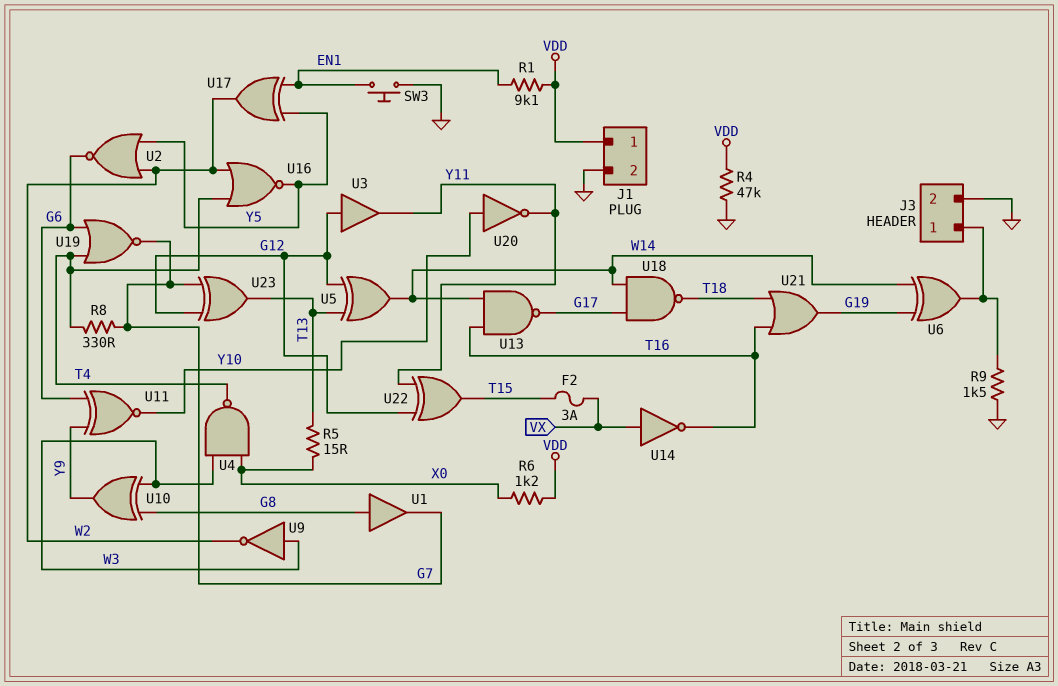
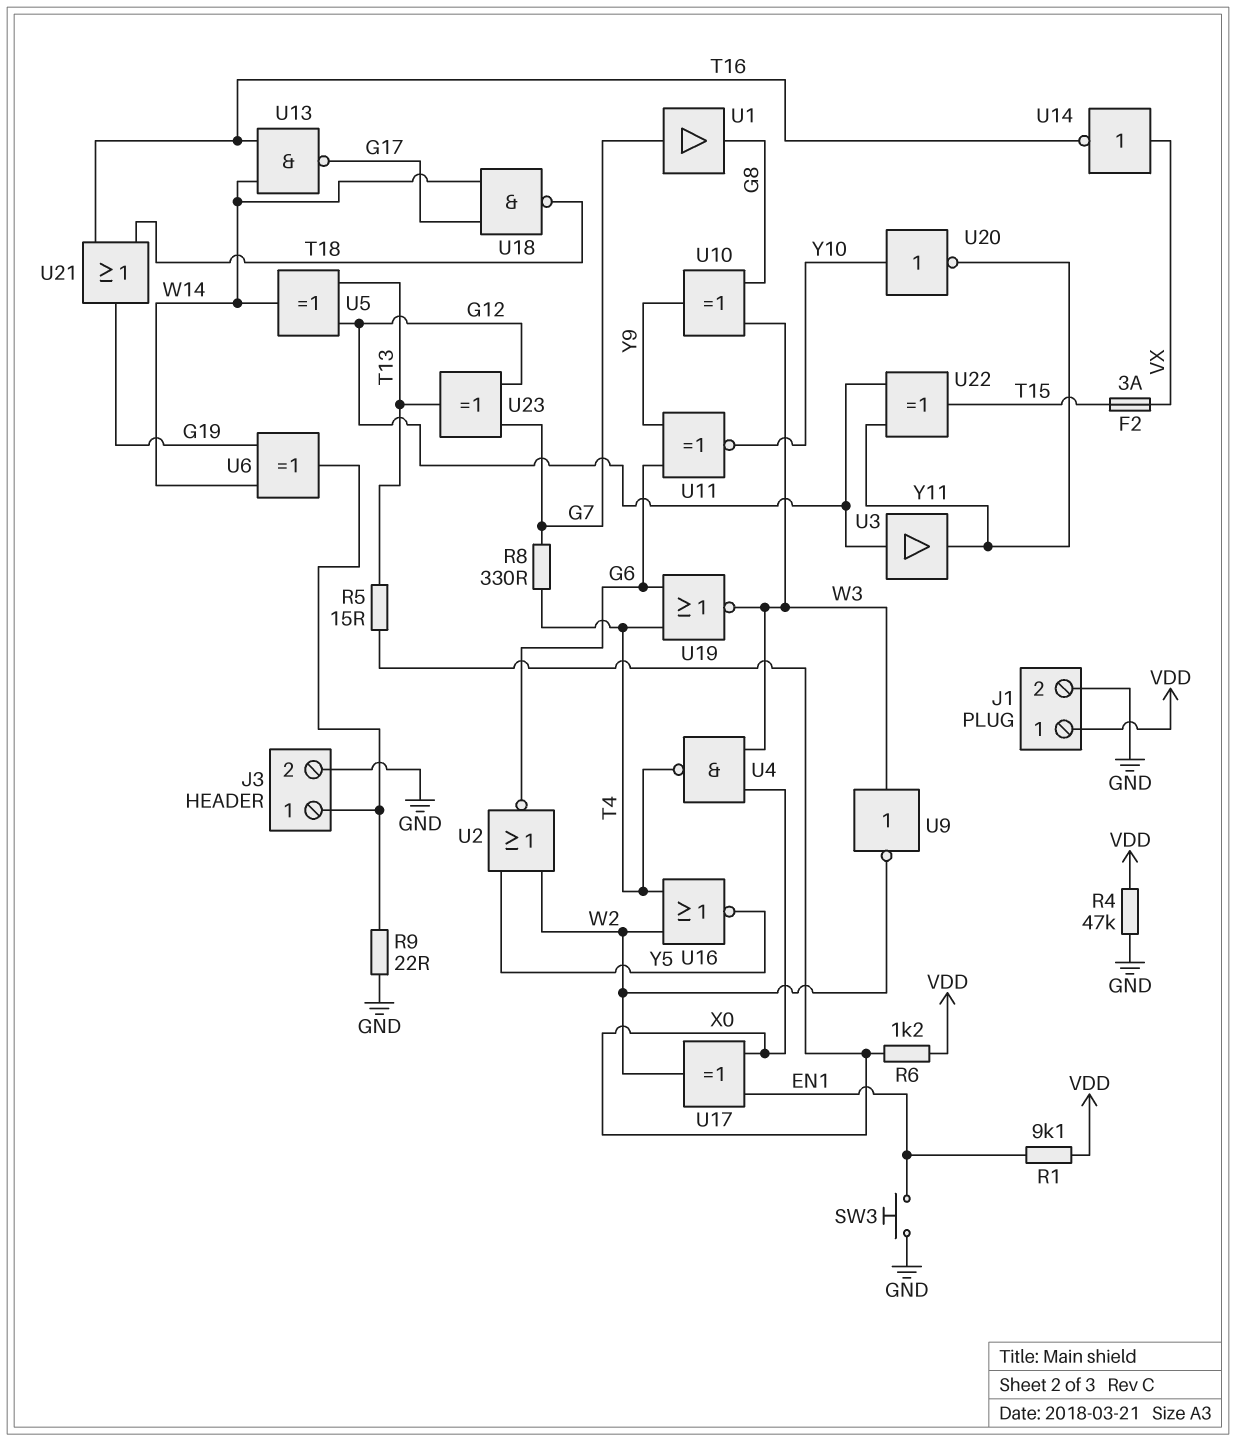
R9: 1.5k (GND, J3/1) -> 22 (GND, J3/1)
U1: buffer (in G8, out G7) -> buffer (in G7, out G8)
U17: XOR (in EN1, in Y5, out W2) -> XOR (in EN1, in X0, out W2)
U19: NOR (in G6, in T4, out G7) -> NOR (in G6, in T4, out W3)

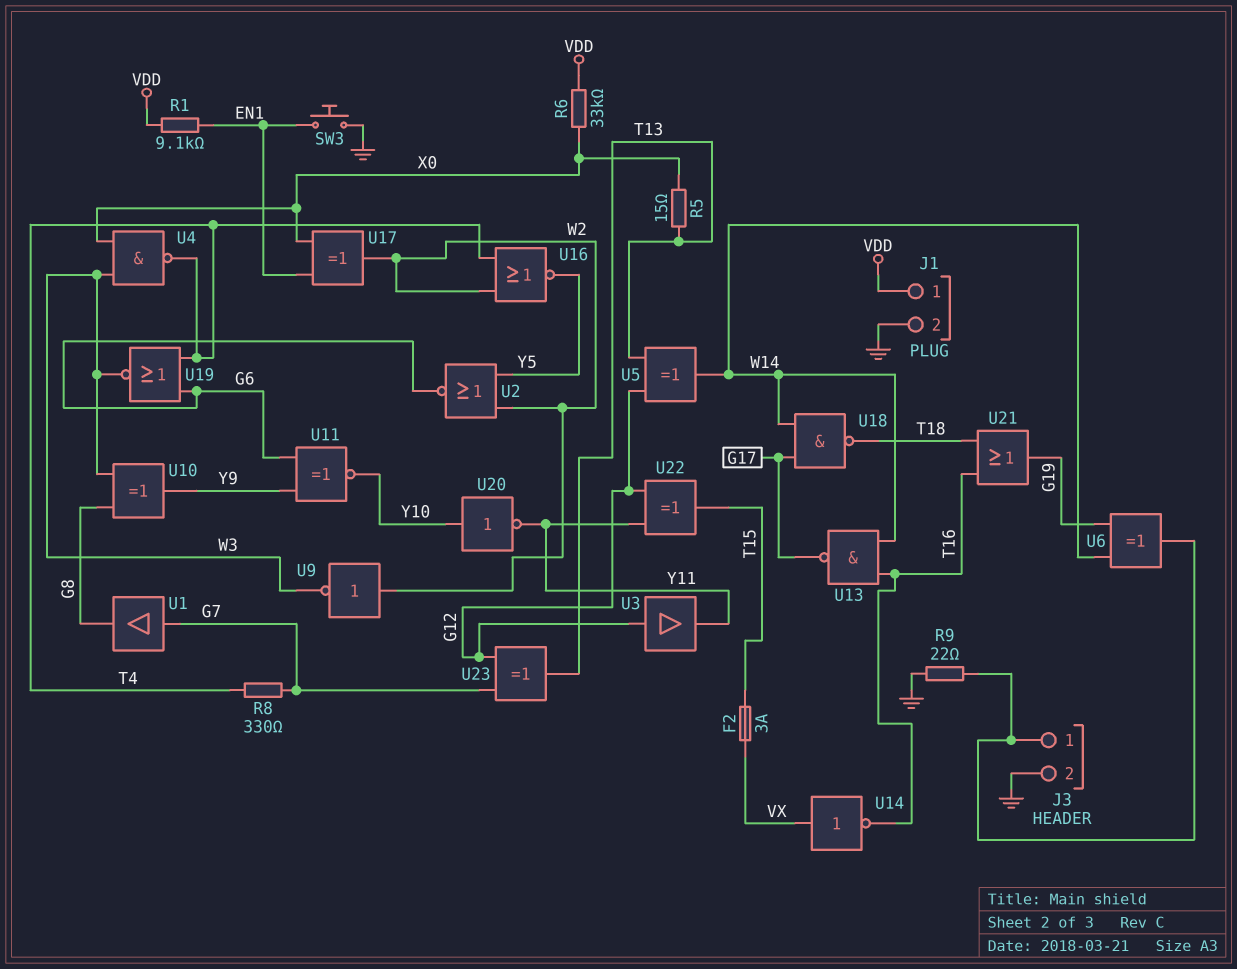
R4: 47k (GND, VDD) -> none
R6: 1.2k (VDD, X0) -> 33k (VDD, X0)
U9: NOT (in W3, out W2) -> NOT (in W2, out W3)

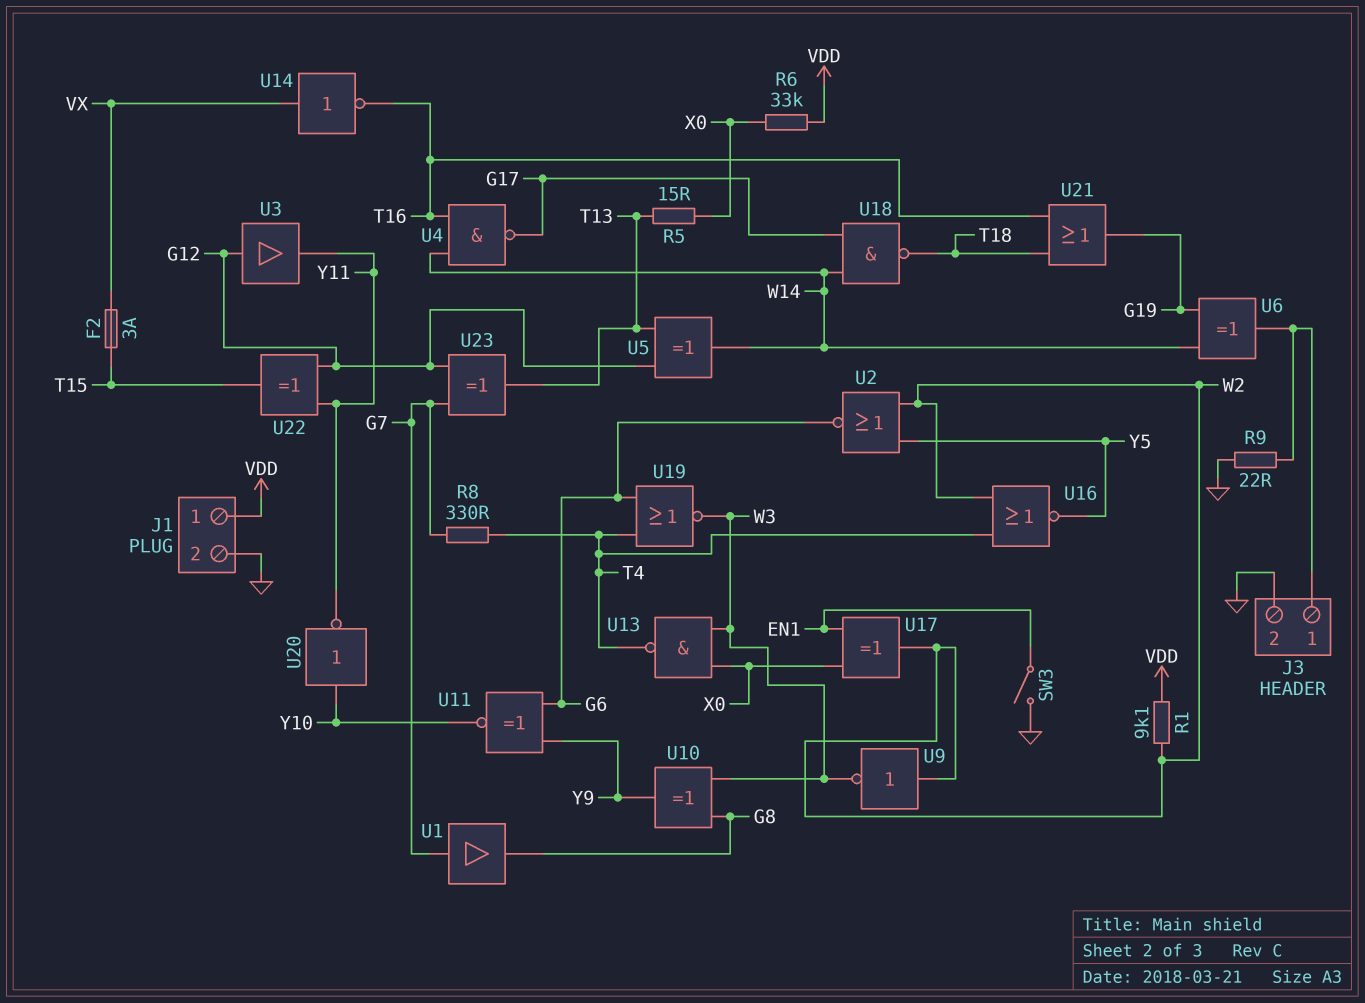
R1: 9.1k (EN1, VDD) -> 9.1k (VDD, W2)
SW3: button (EN1, GND) -> switch (EN1, GND)
U4: NAND (in W3, in X0, out T4) -> NAND (in T16, in W14, out G17)
U13: NAND (in T16, in W14, out G17) -> NAND (in W3, in X0, out T4)

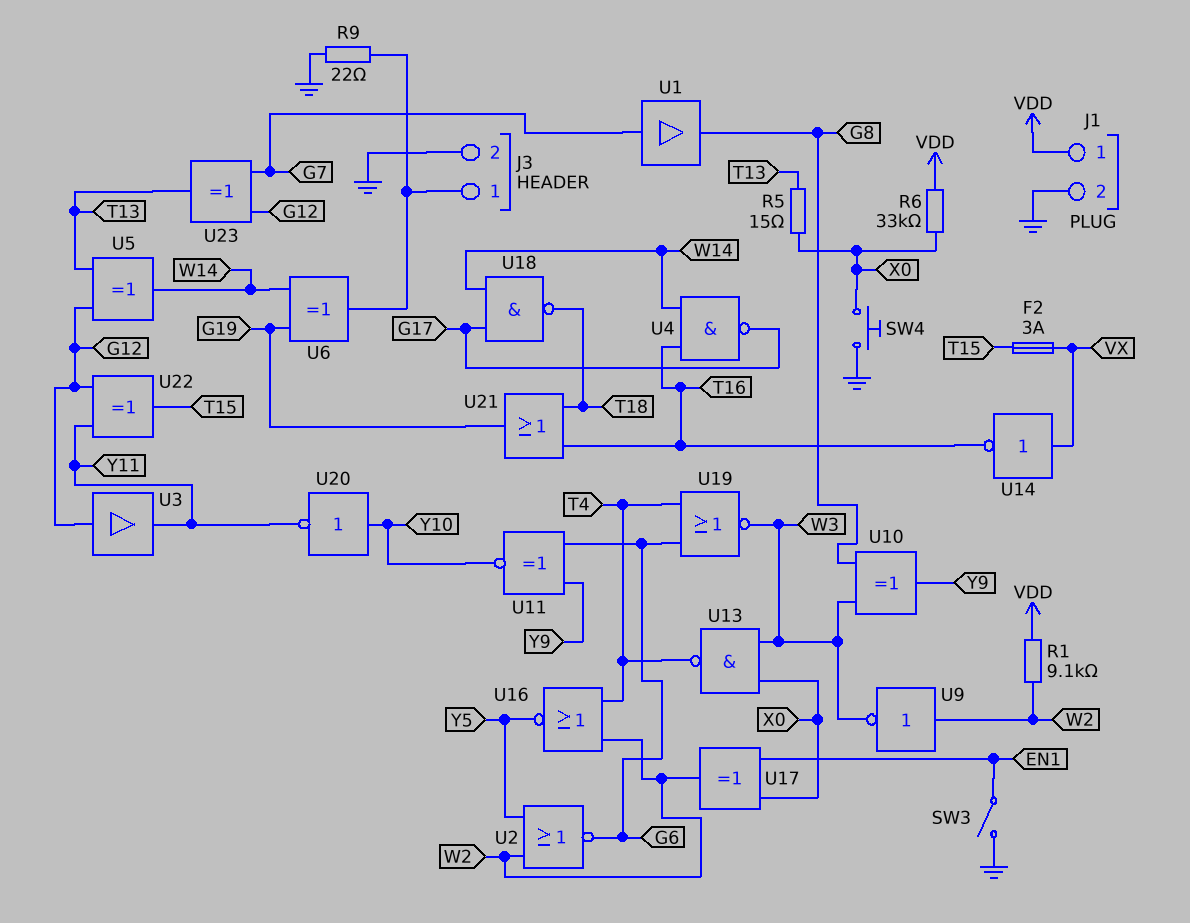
R8: 330 (G7, T4) -> none
SW4: none -> button (GND, X0)

